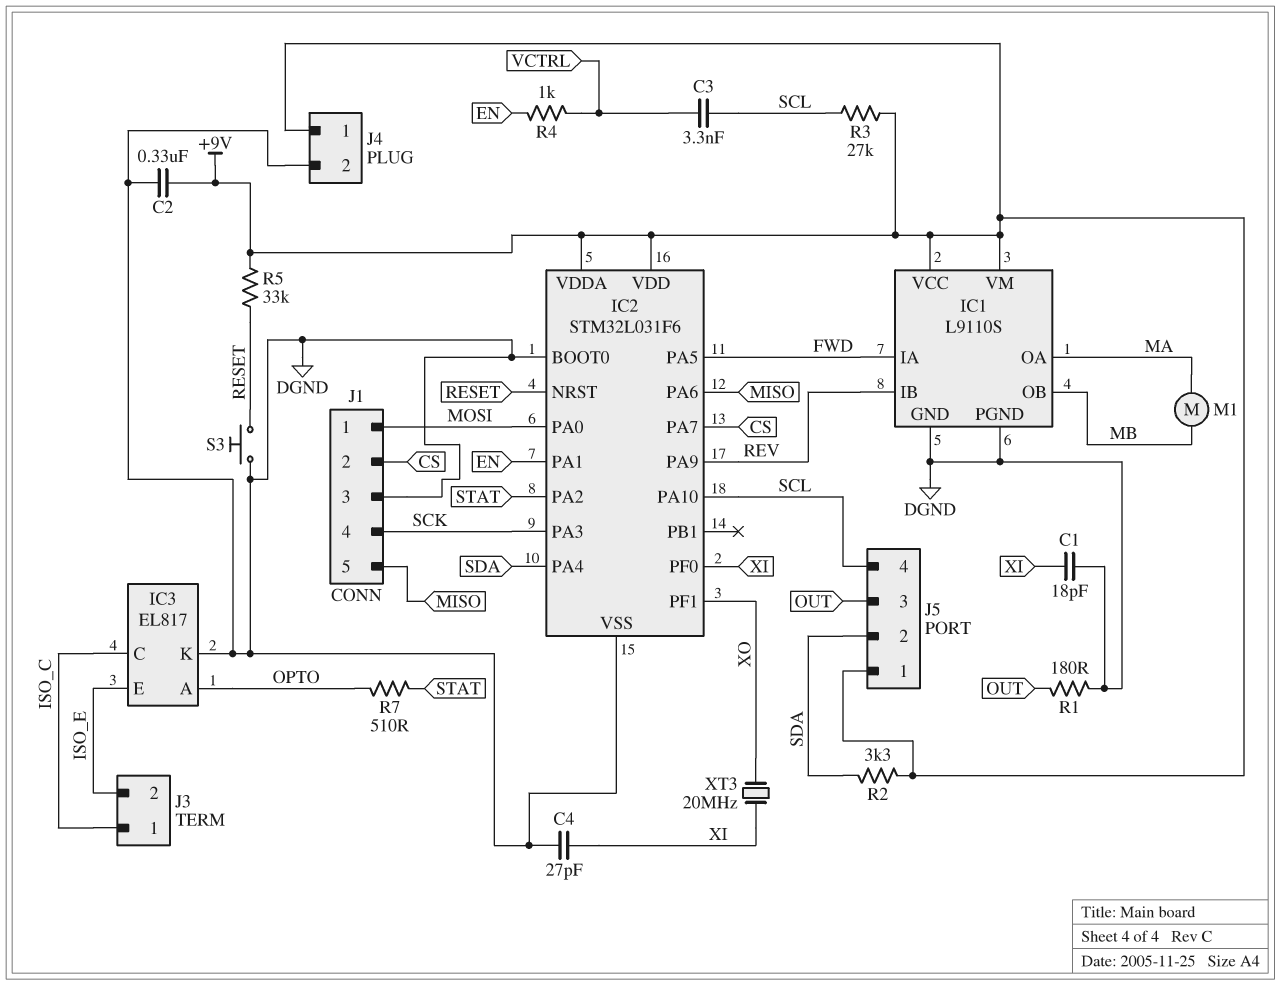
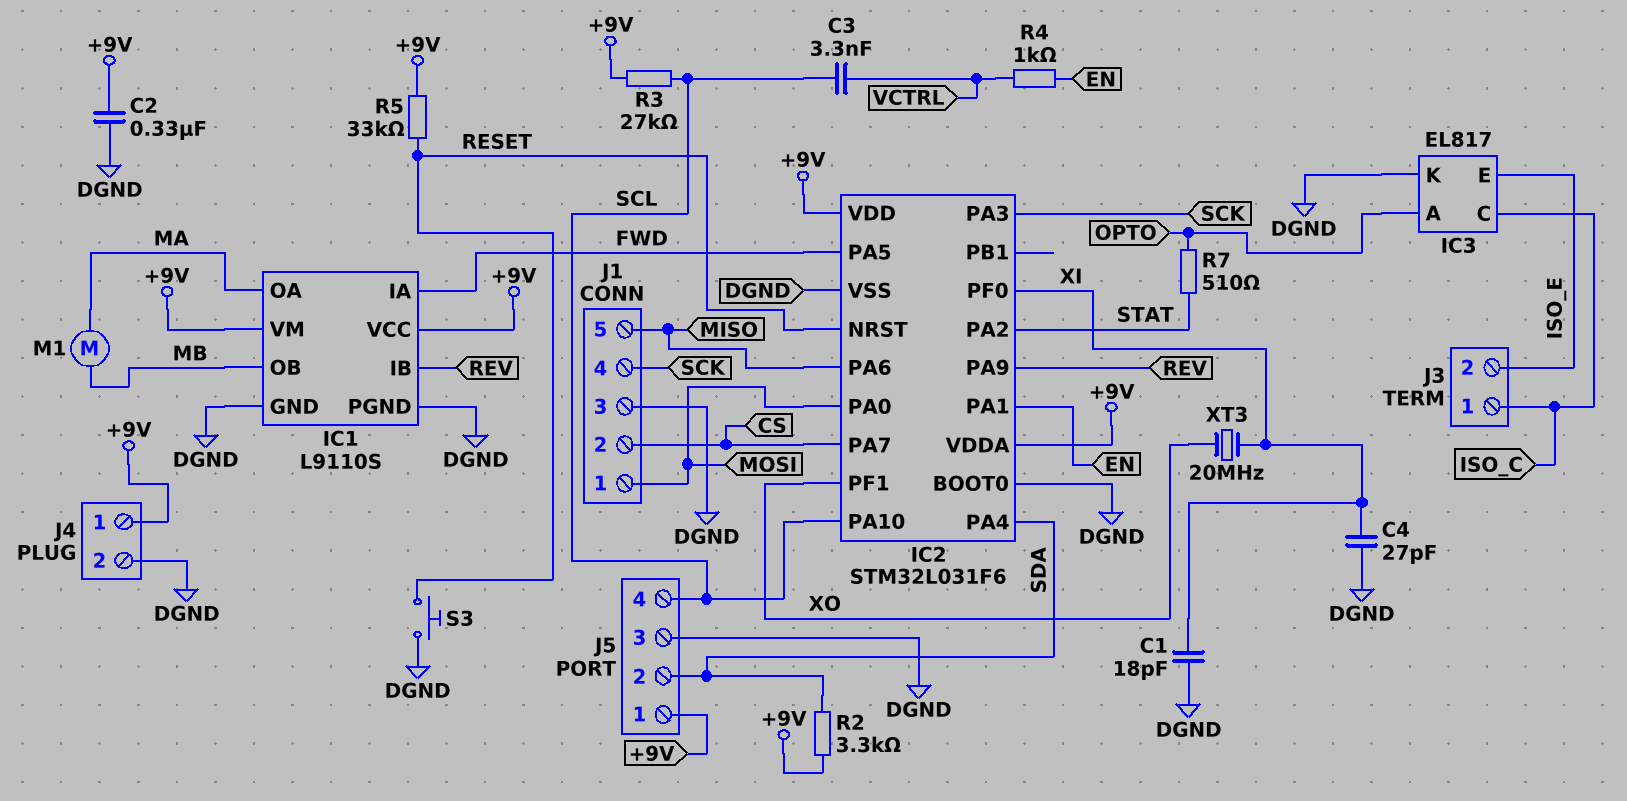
J5 pin 3: OUT -> DGND
R1: 180 (DGND, OUT) -> none

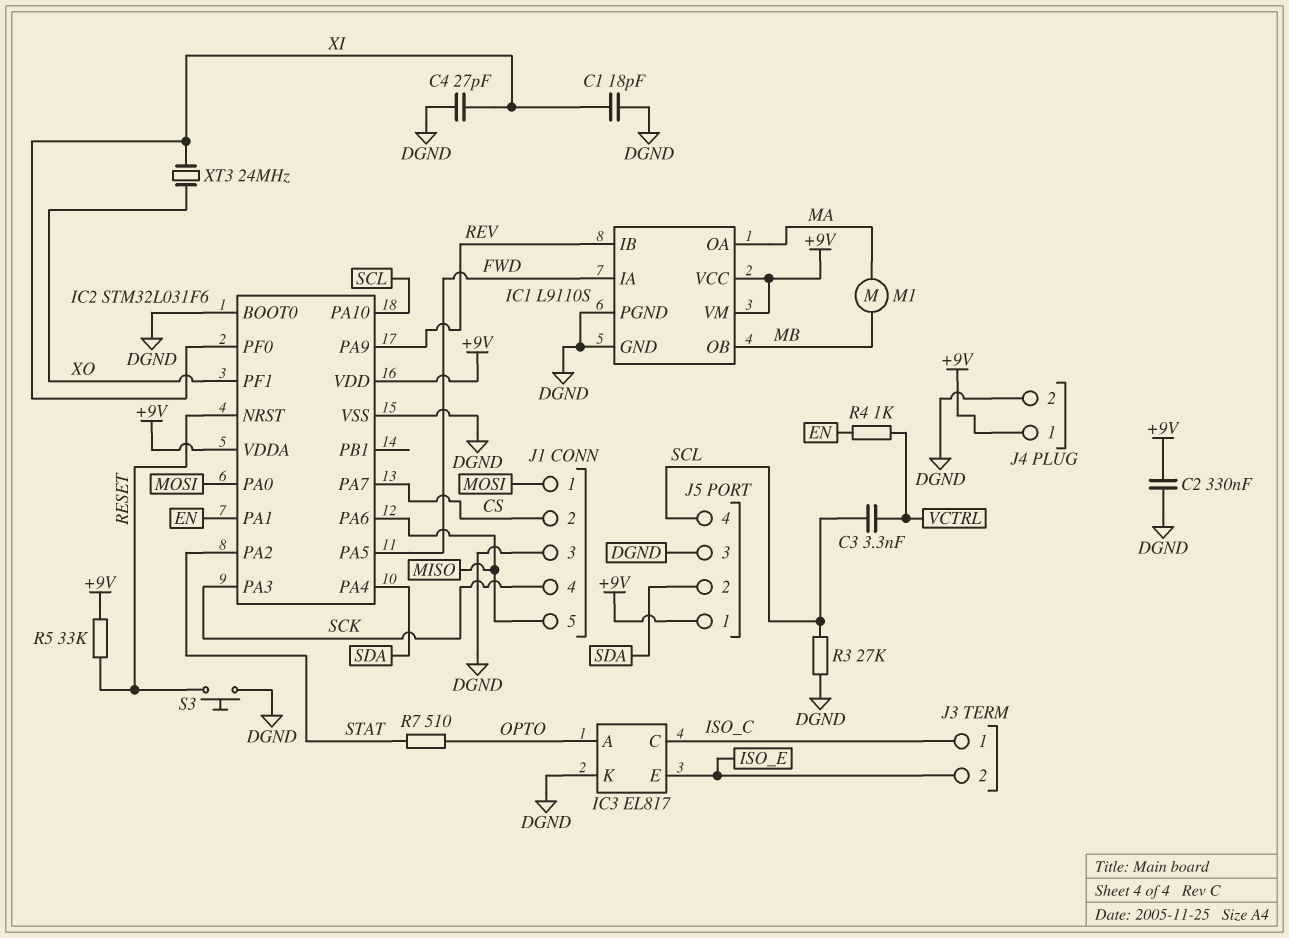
R2: 3.3k (+9V, SDA) -> none
R3: 27k (+9V, SCL) -> 27k (DGND, SCL)
XT3: 20MHz (XI, XO) -> 24MHz (XI, XO)

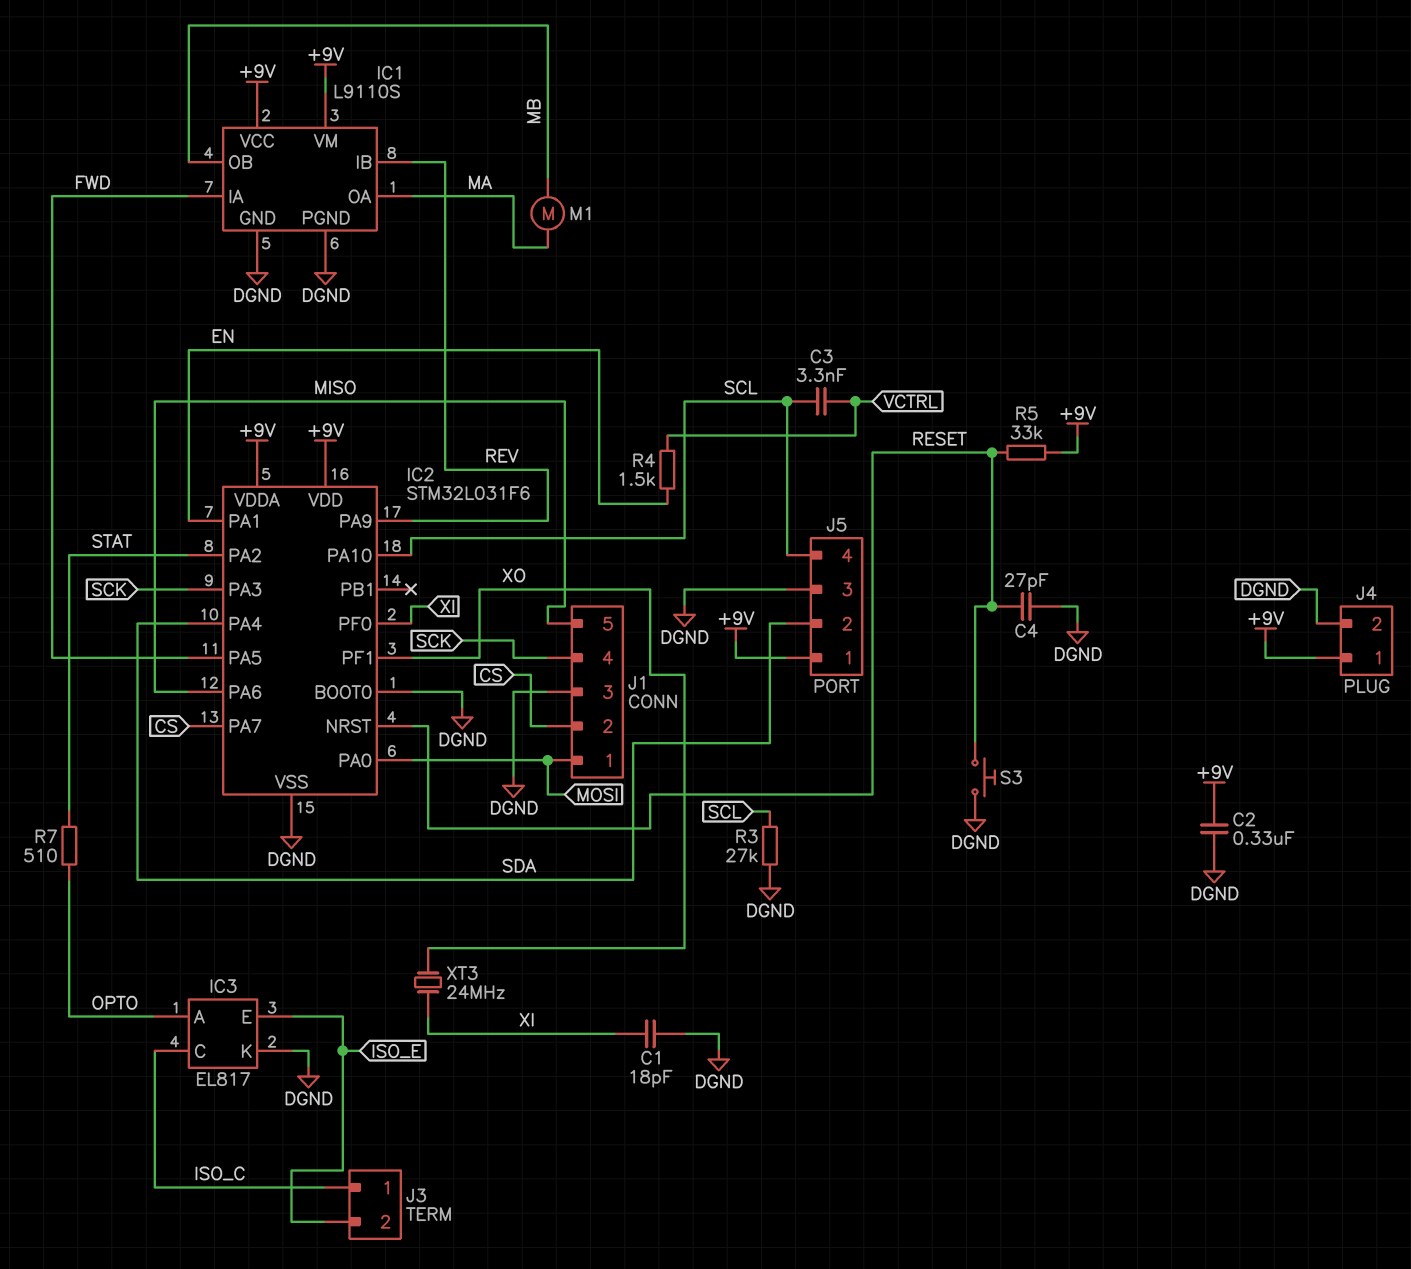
C4: 27pF (DGND, XI) -> 27pF (DGND, RESET)
R4: 1k (EN, VCTRL) -> 1.5k (EN, VCTRL)

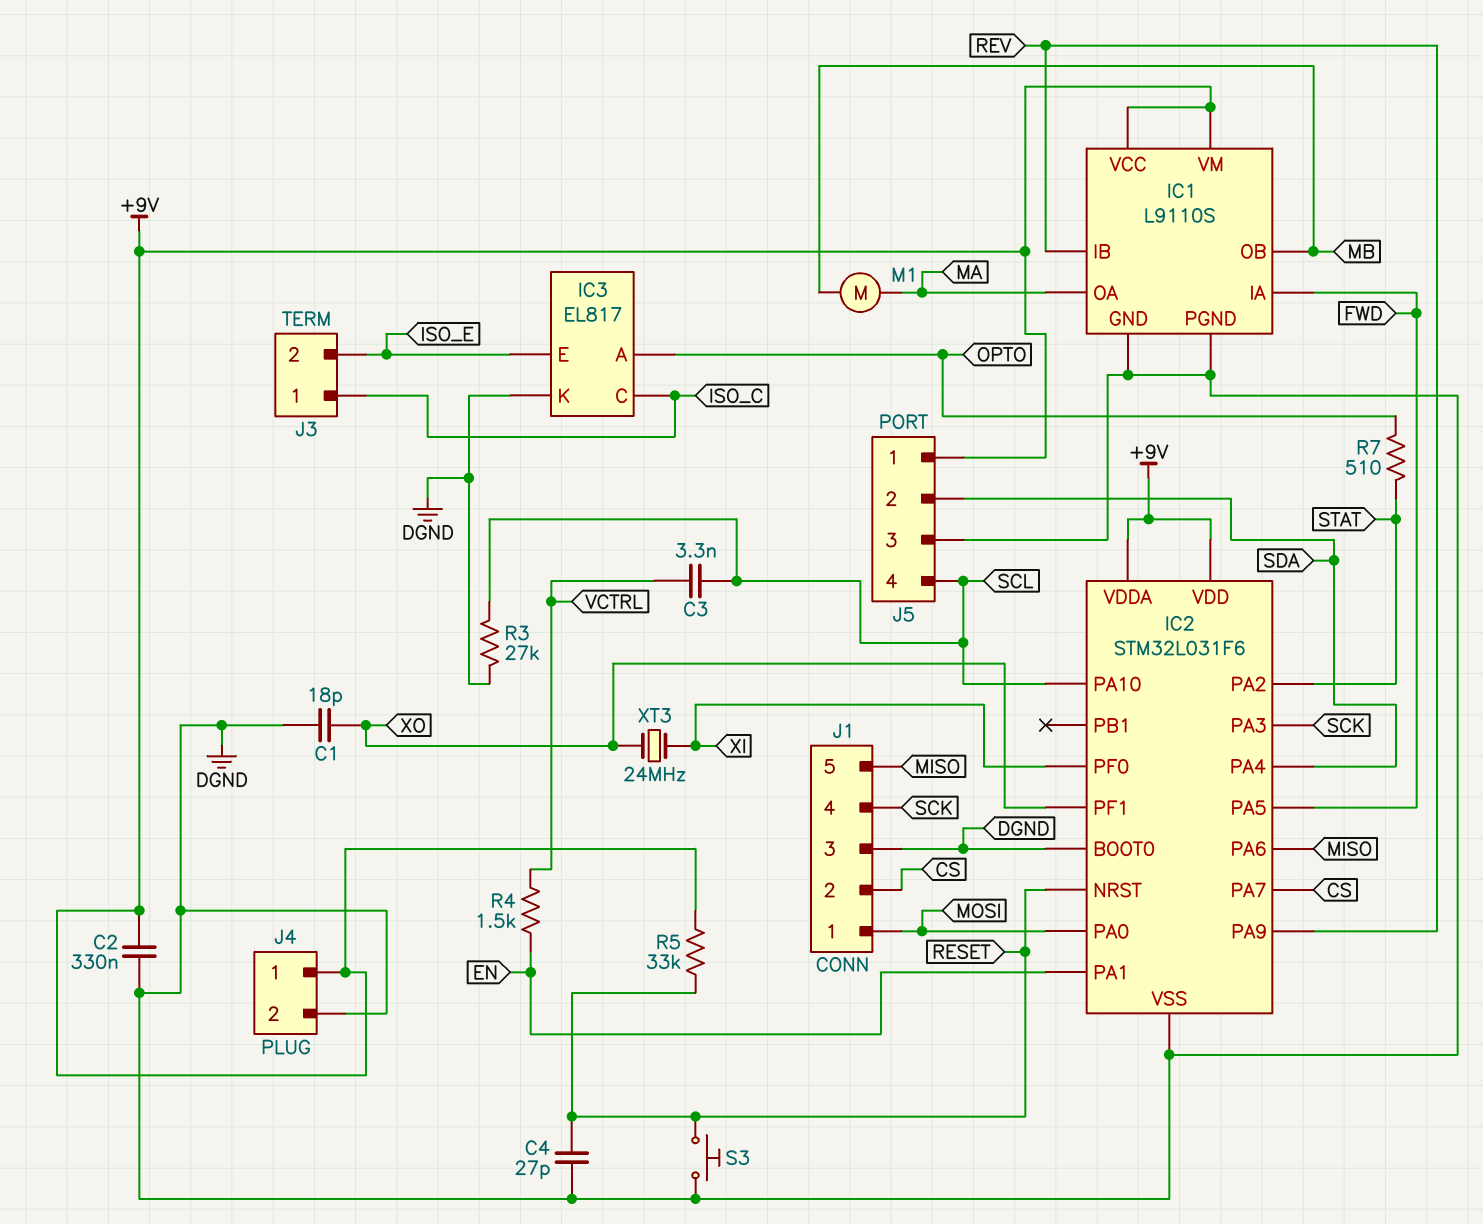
C1: 18pF (DGND, XI) -> 18pF (DGND, XO)

